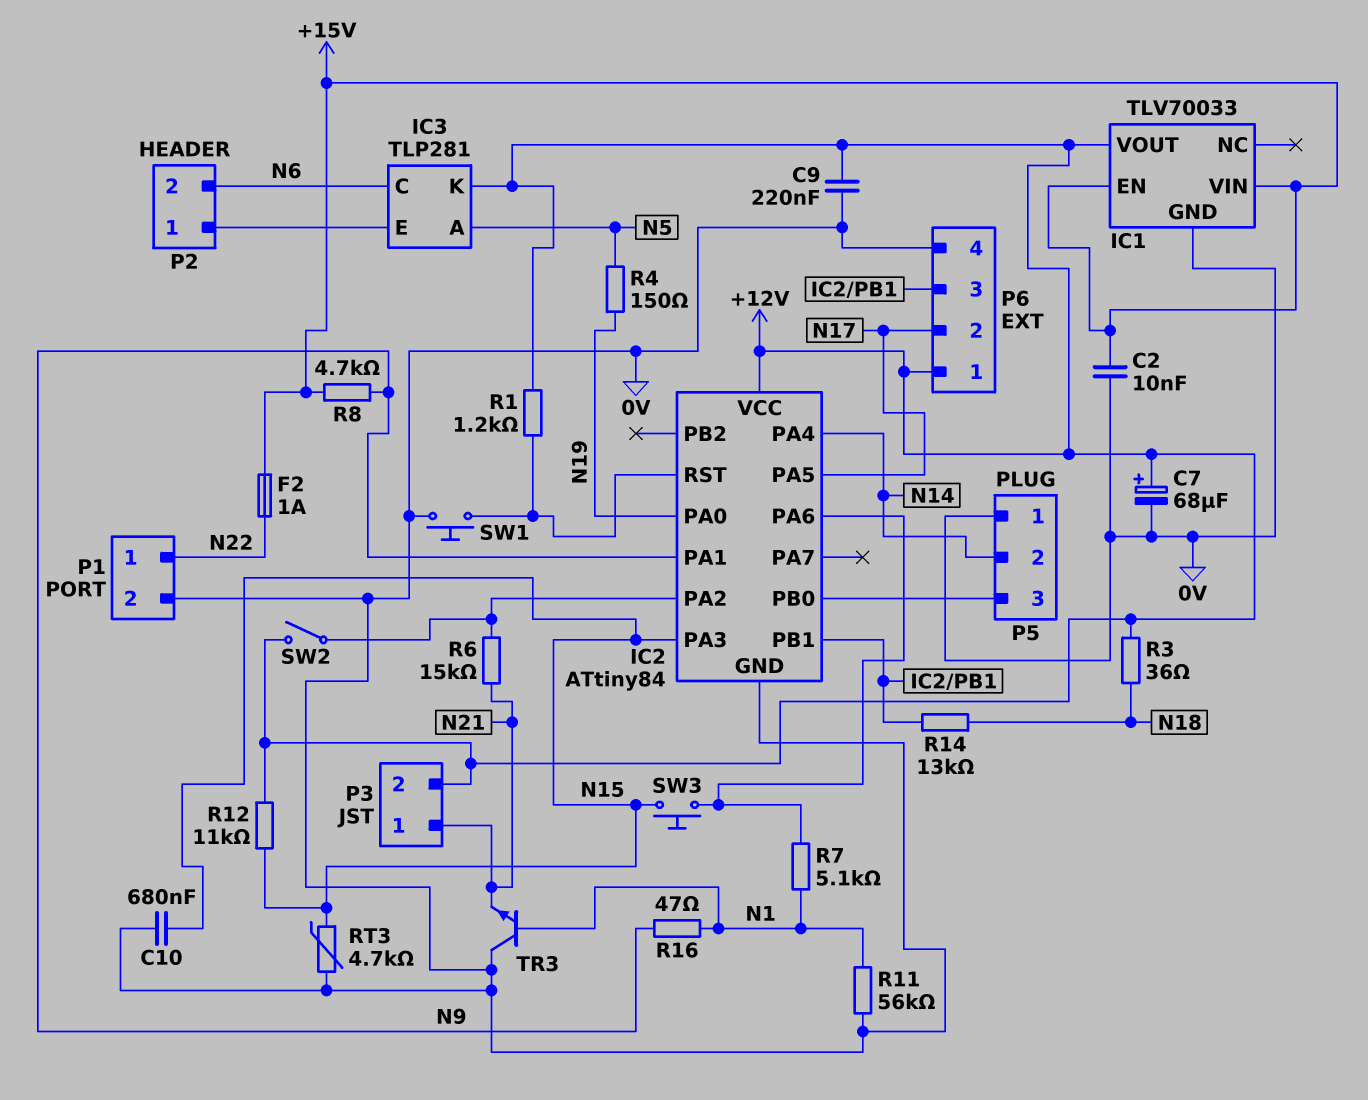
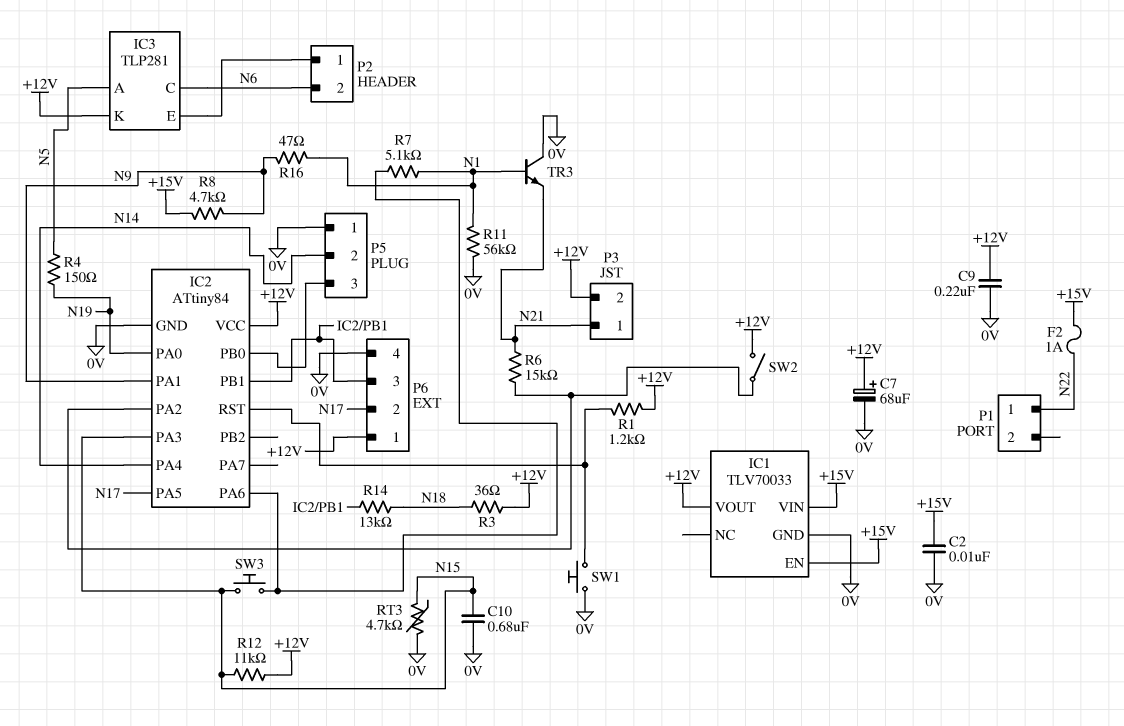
P1 pin 2: 0V -> none

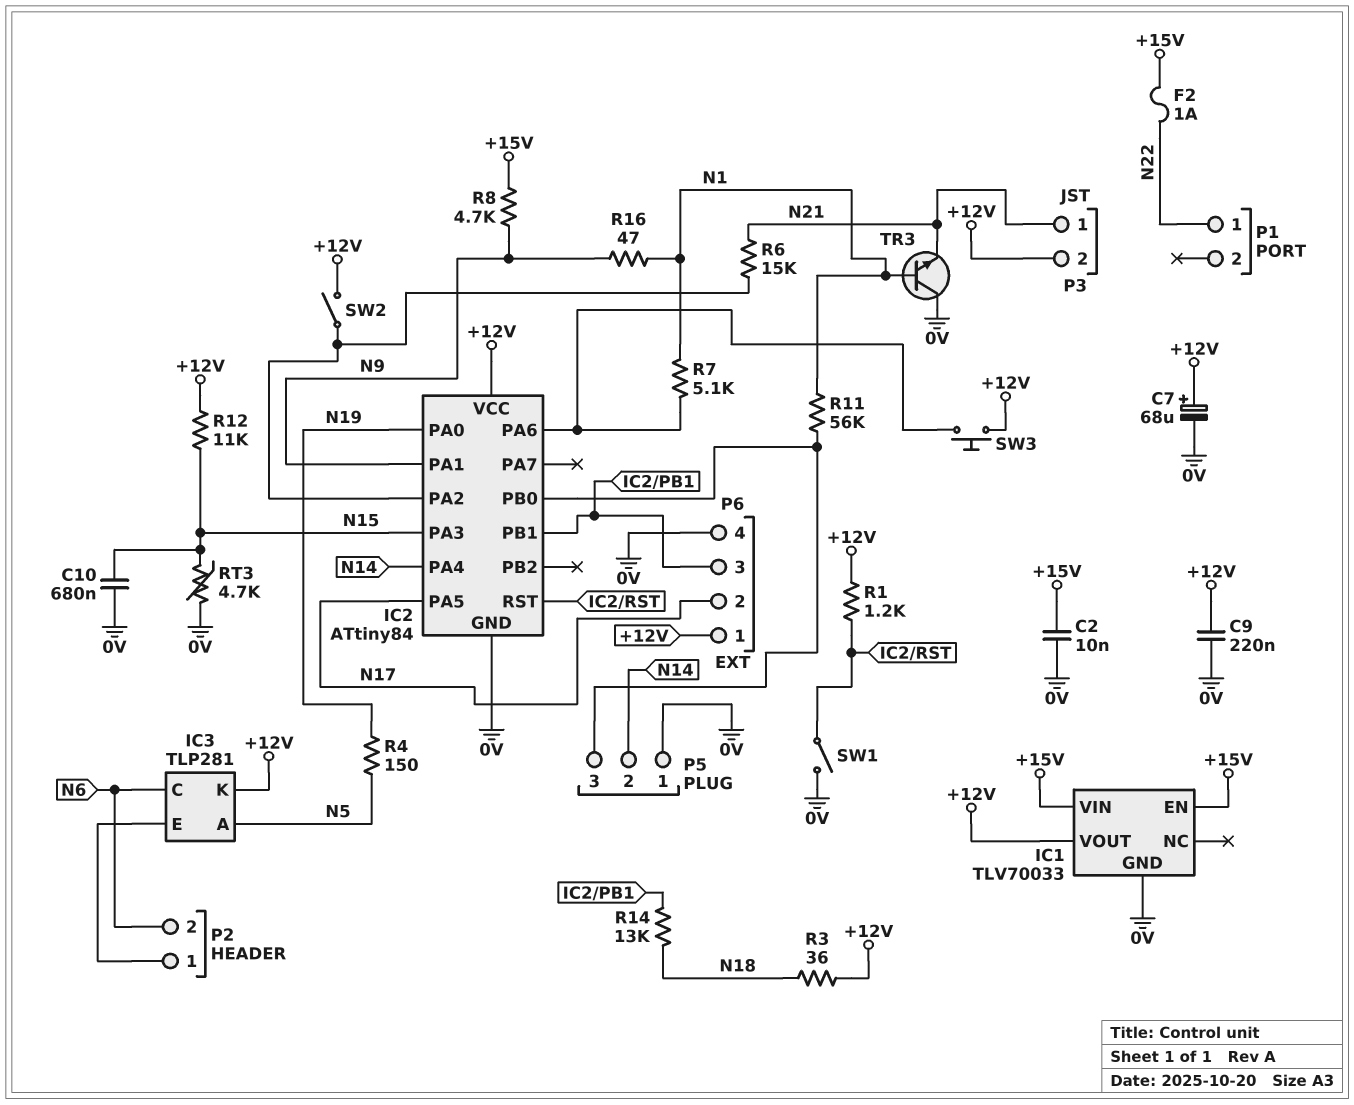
R11: 56k (0V, N1) -> 56k (IC2/PB0, N1)
SW1: button (0V, IC2/RST) -> switch (0V, IC2/RST)
SW3: button (IC2/PA6, N15) -> button (+12V, IC2/PA6)

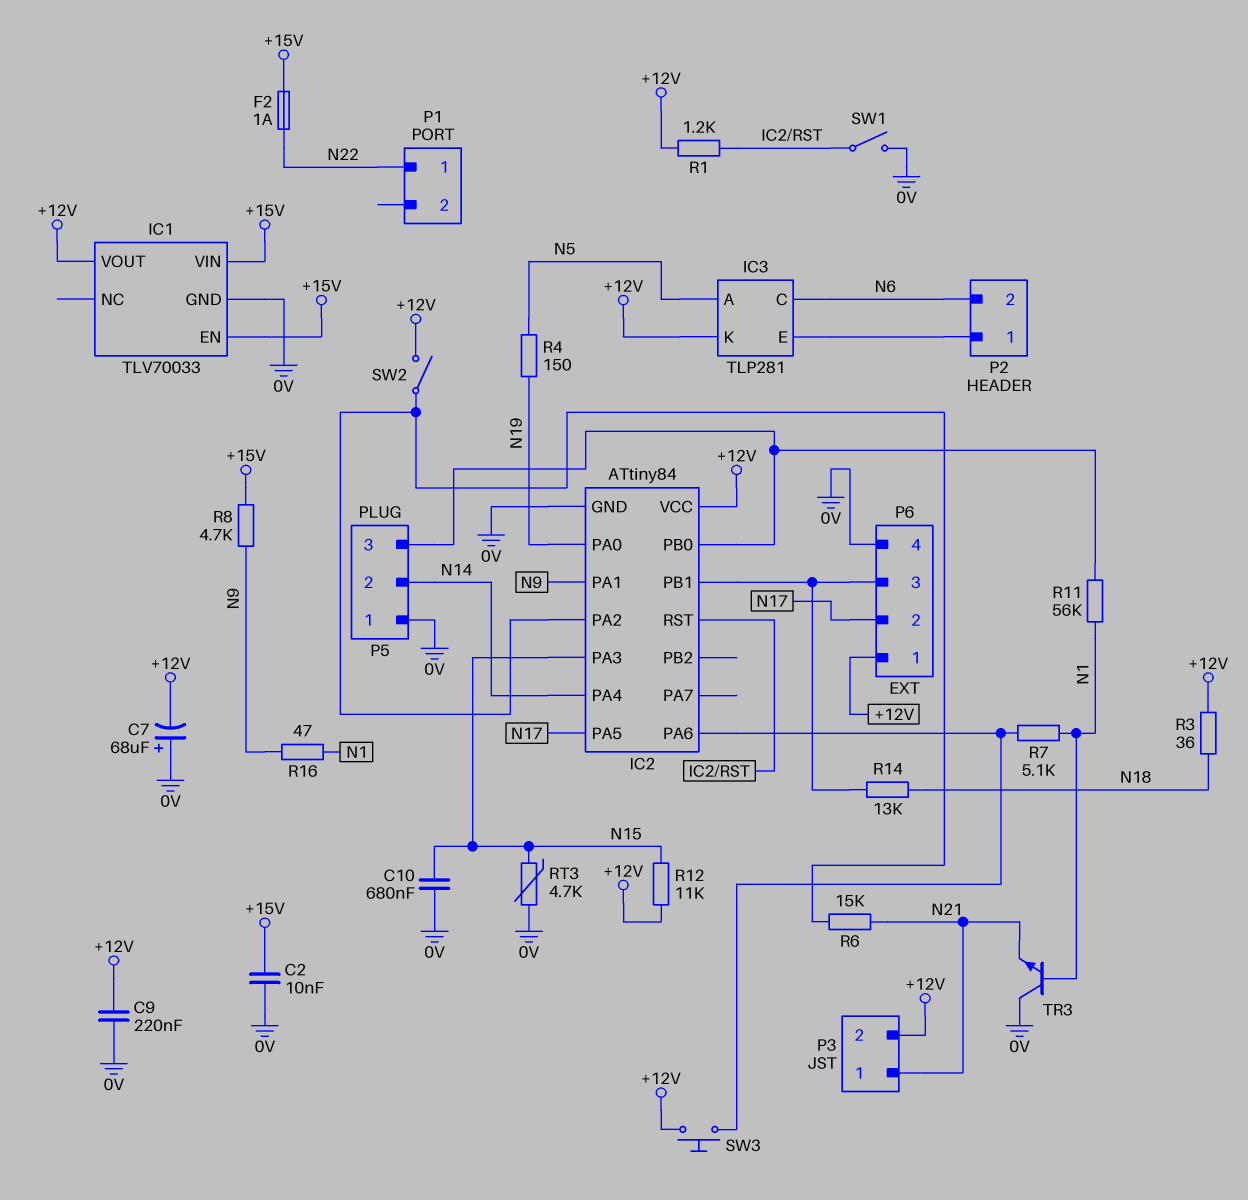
C7: 68uF (plus +12V, minus 0V) -> 68uF (plus 0V, minus +12V)

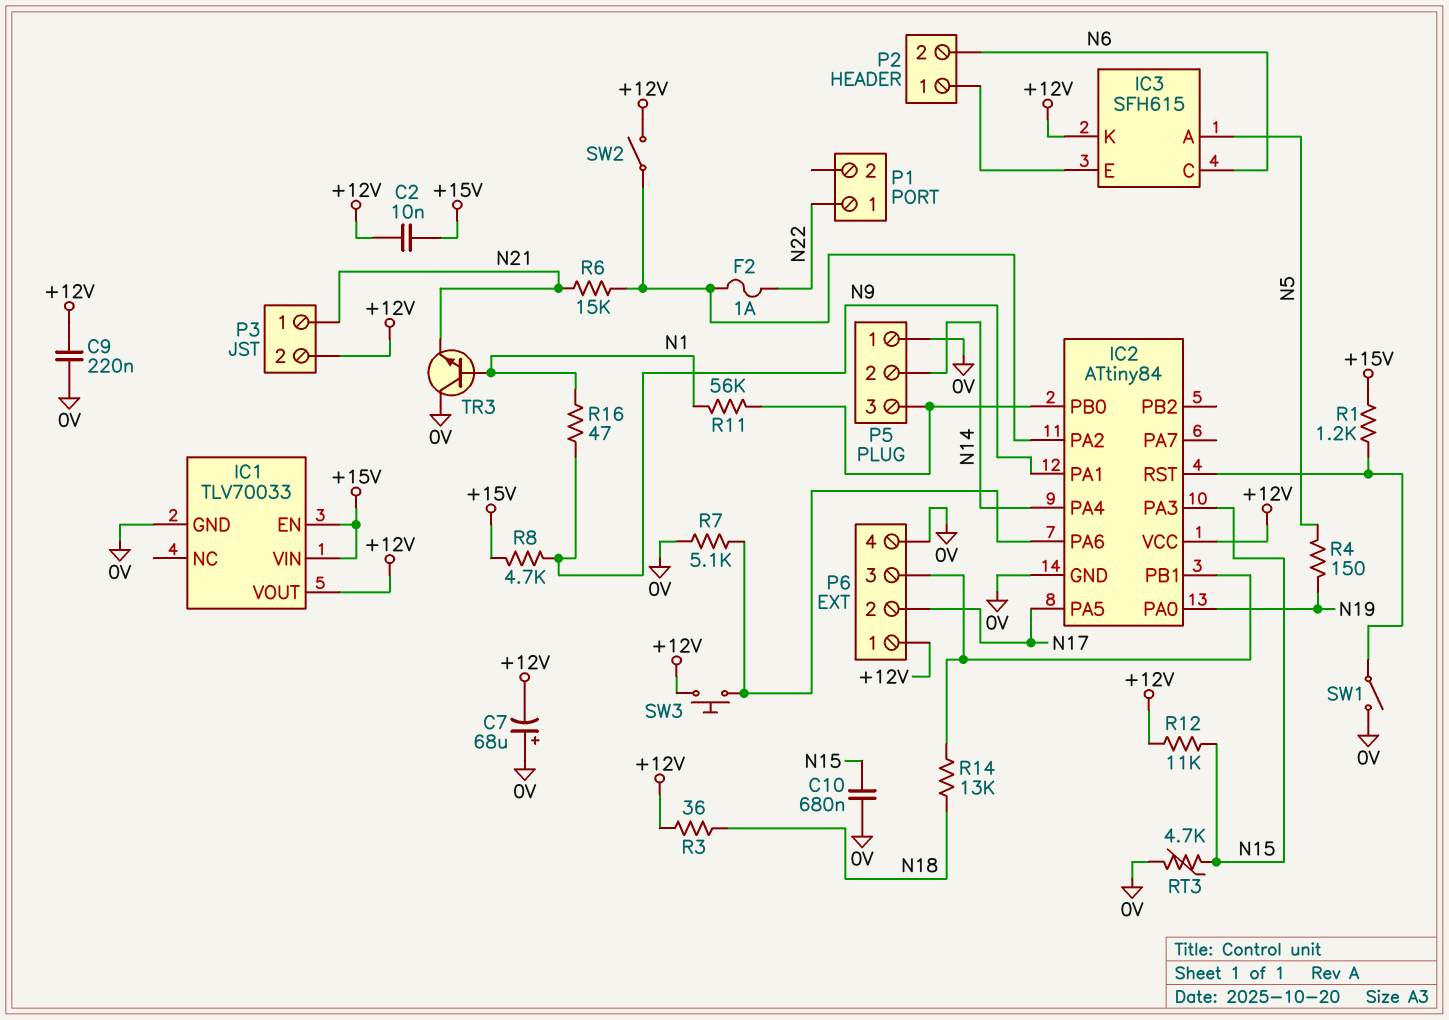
C2: 10nF (+15V, 0V) -> 10nF (+12V, +15V)
F2: 1A (+15V, N22) -> 1A (IC2/PA2, N22)
IC3: TLP281 -> SFH615
R1: 1.2k (+12V, IC2/RST) -> 1.2k (+15V, IC2/RST)
R7: 5.1k (IC2/PA6, N1) -> 5.1k (0V, IC2/PA6)

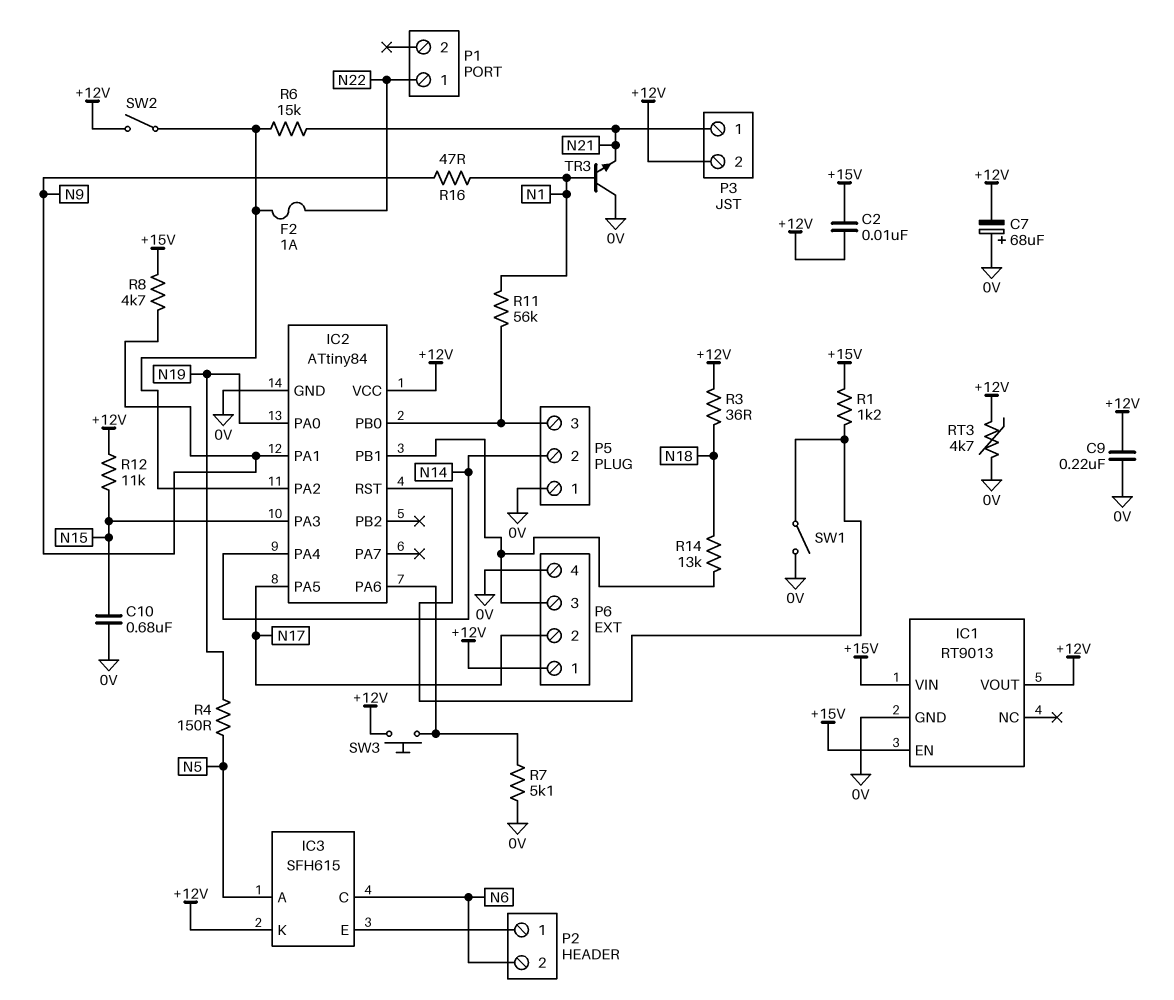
IC1: TLV70033 -> RT9013
RT3: 4.7k (0V, N15) -> 4.7k (+12V, 0V)

